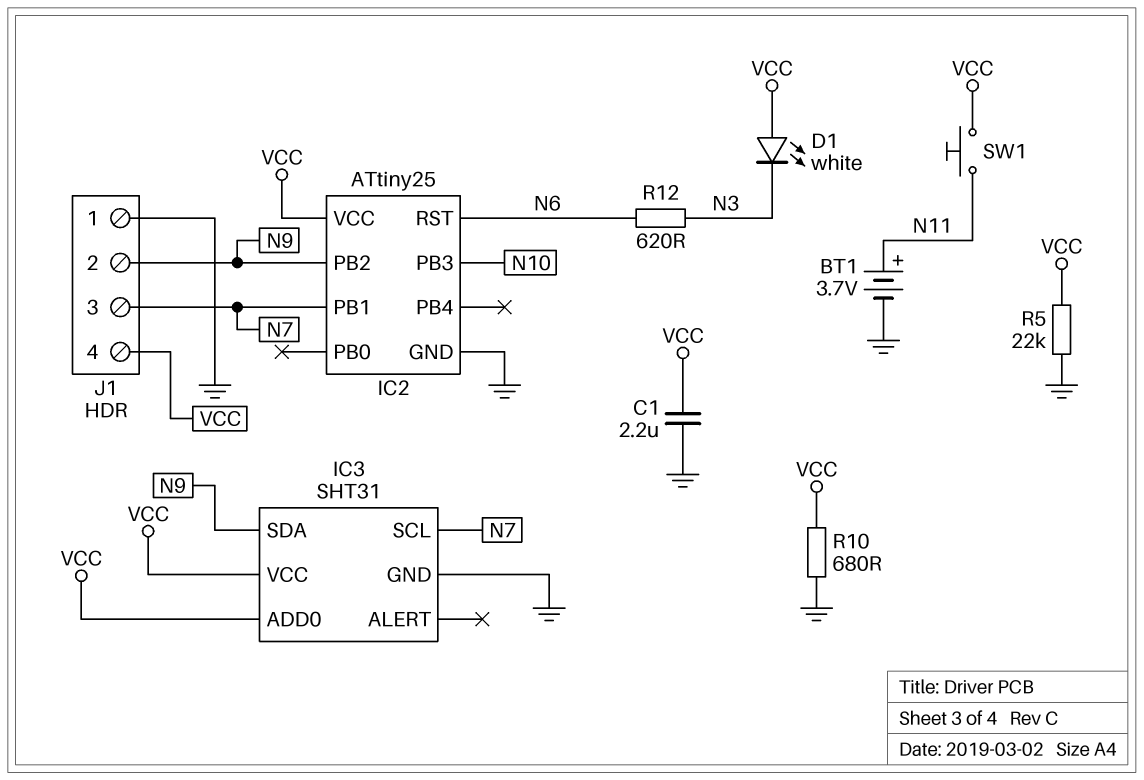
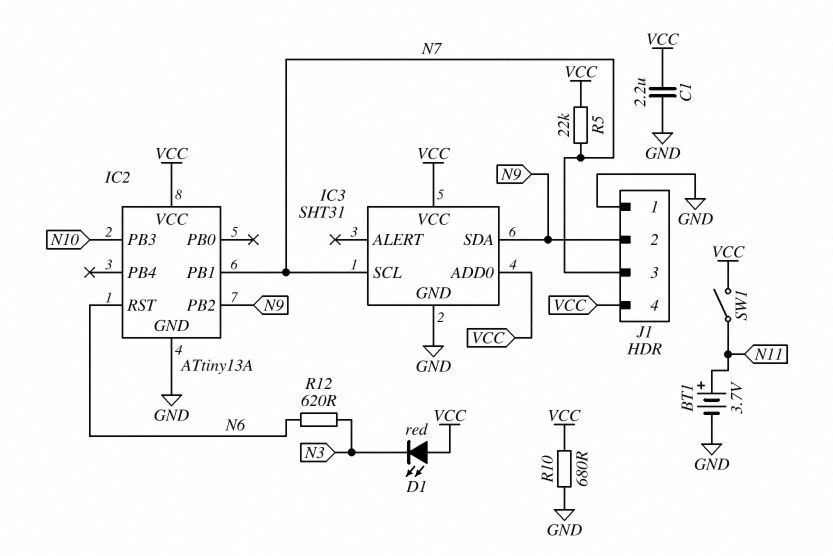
D1: LED white (A VCC, K N3) -> LED red (A VCC, K N3)
IC2: ATtiny25 -> ATtiny13A
R5: 22k (GND, VCC) -> 22k (N7, VCC)
SW1: button (N11, VCC) -> switch (N11, VCC)

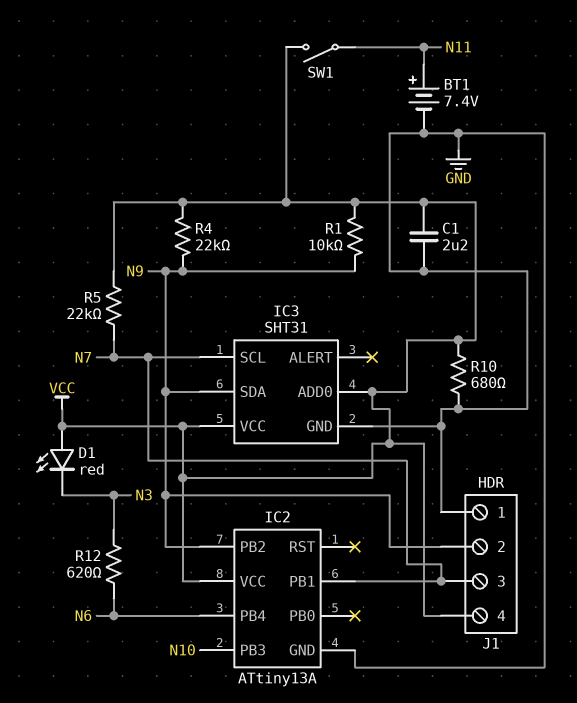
BT1: 3.7V (plus N11, minus GND) -> 7.4V (plus N11, minus GND)
IC2 pin PB4: none -> N6
IC2 pin RST: N6 -> none
R1: none -> 10k (N9, VCC)
R4: none -> 22k (N9, VCC)

